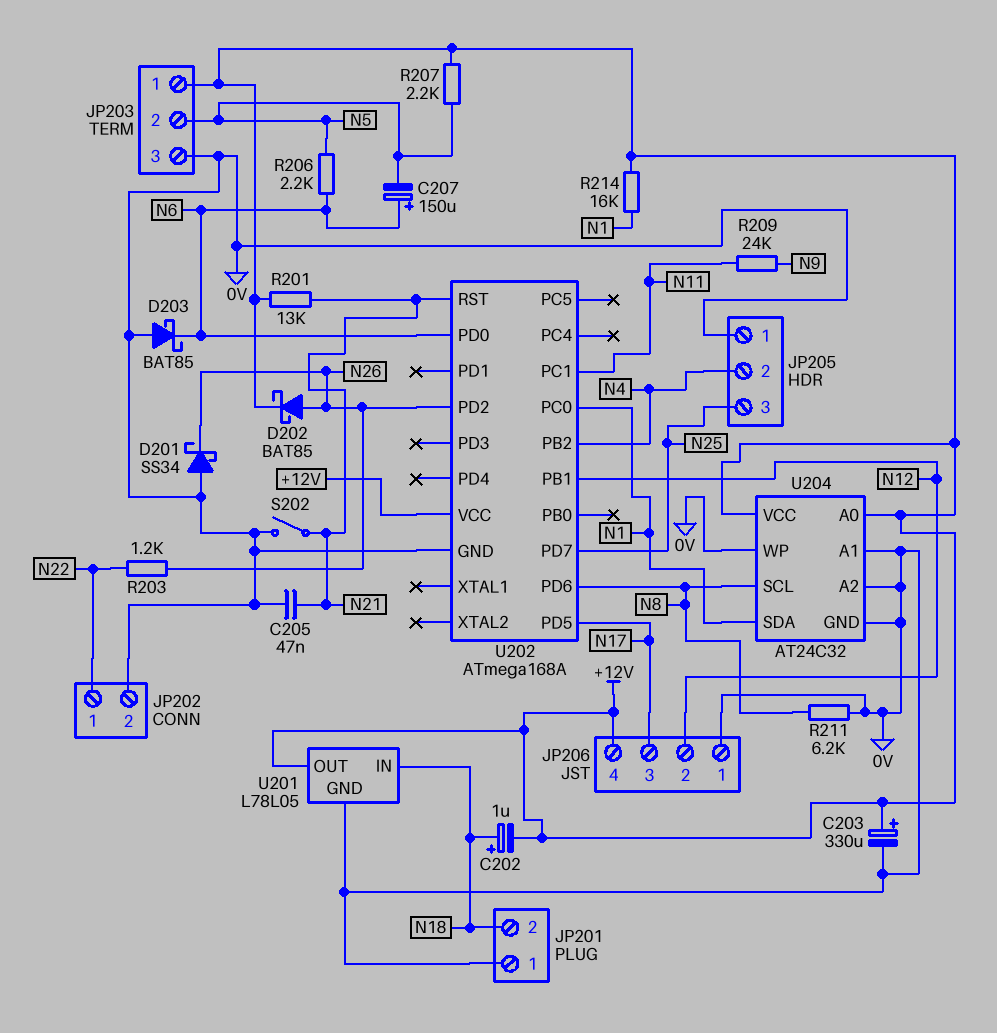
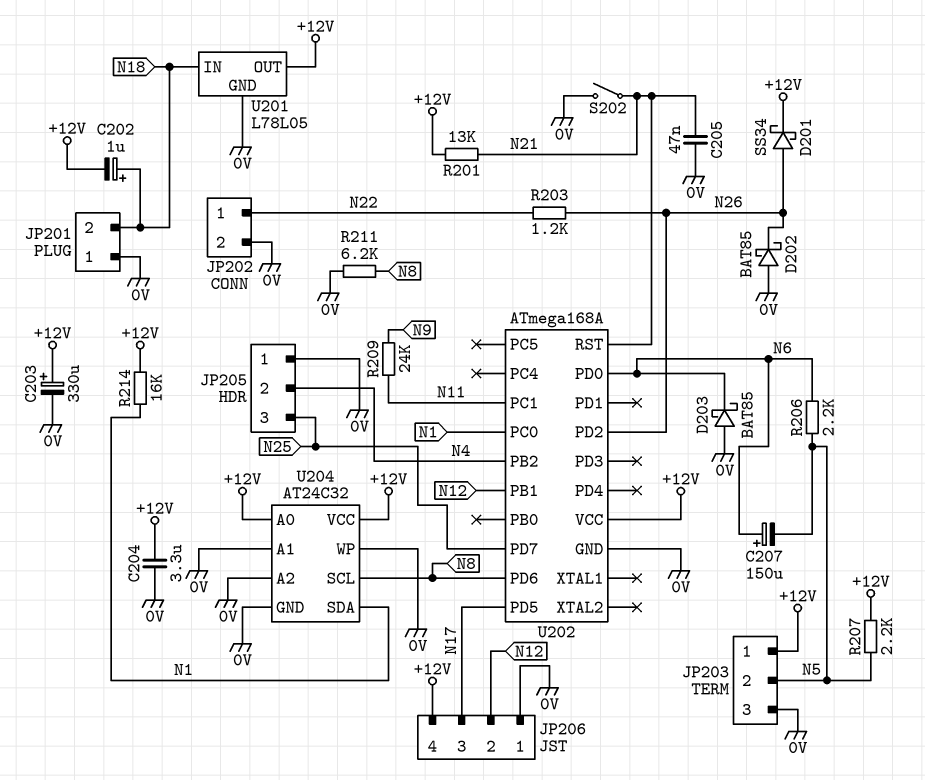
C204: none -> 3.3uF (+12V, 0V)
D201: schottky SS34 (A 0V, K N26) -> schottky SS34 (A N26, K +12V)
D202: schottky BAT85 (A N26, K +12V) -> schottky BAT85 (A 0V, K N26)

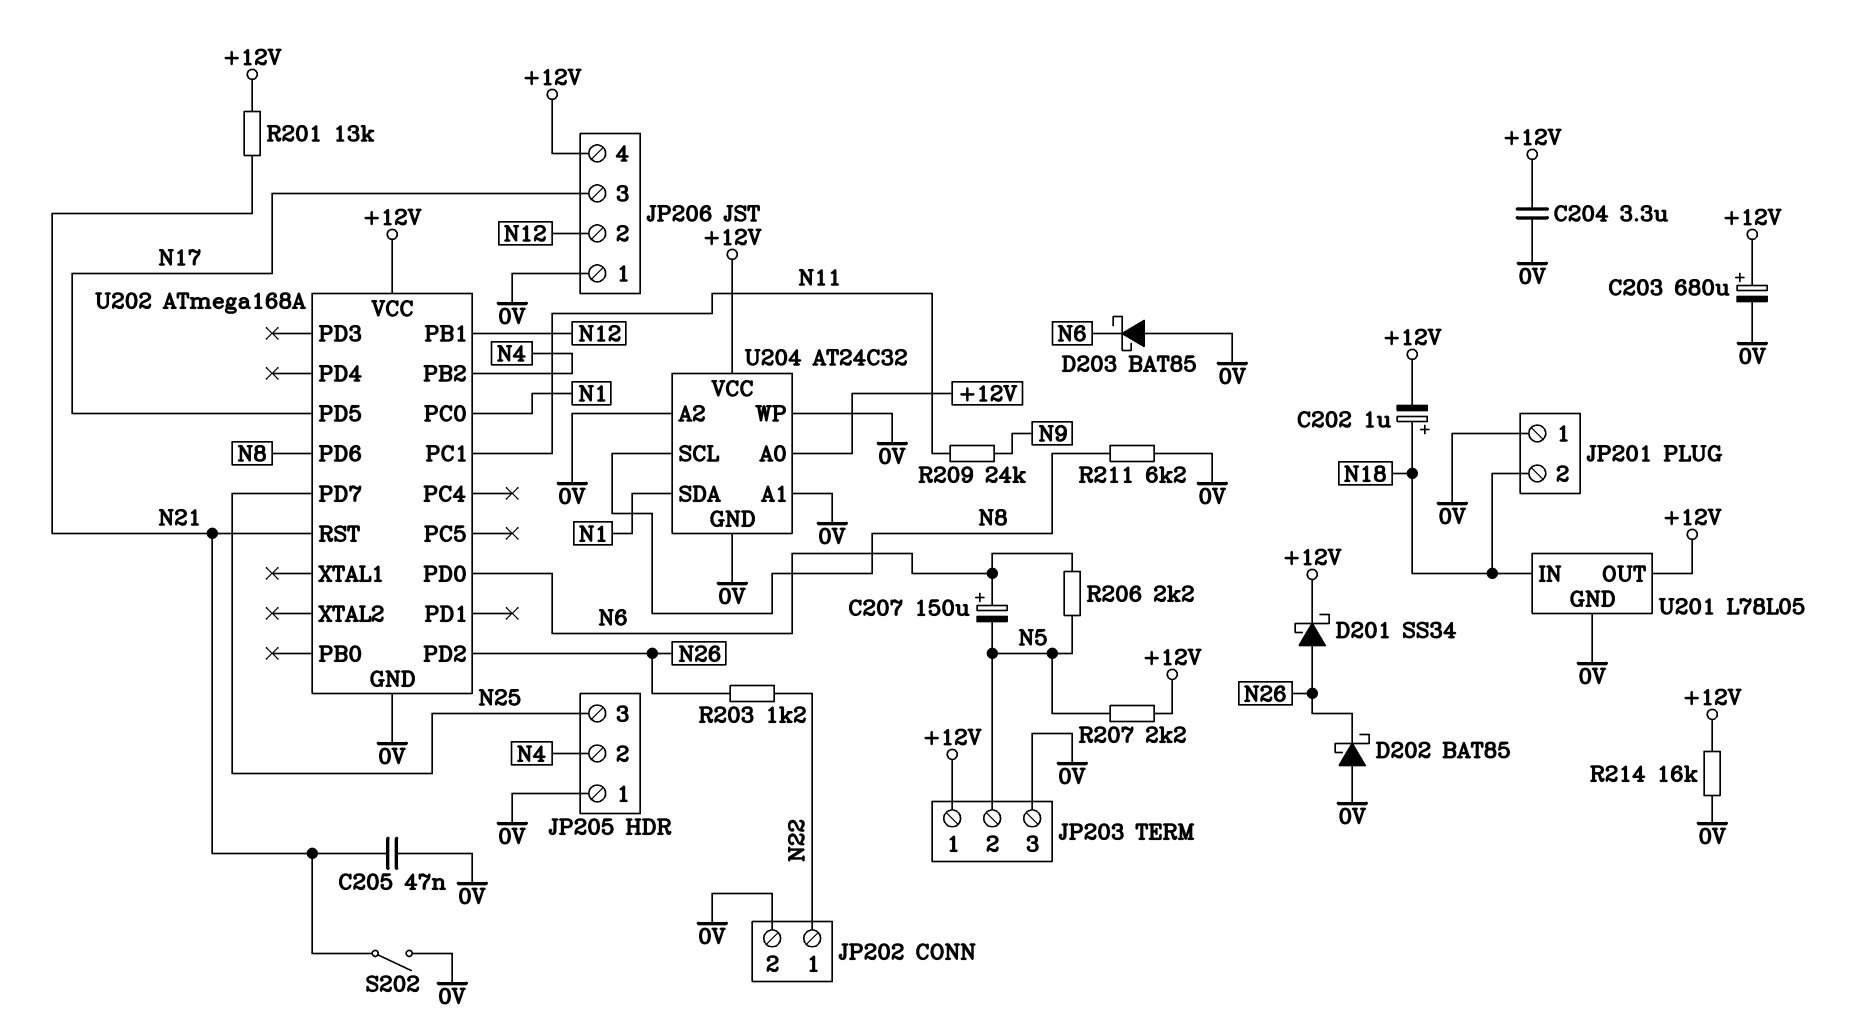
C203: 330uF (plus +12V, minus 0V) -> 680uF (plus +12V, minus 0V)
R214: 16k (+12V, N1) -> 16k (+12V, 0V)

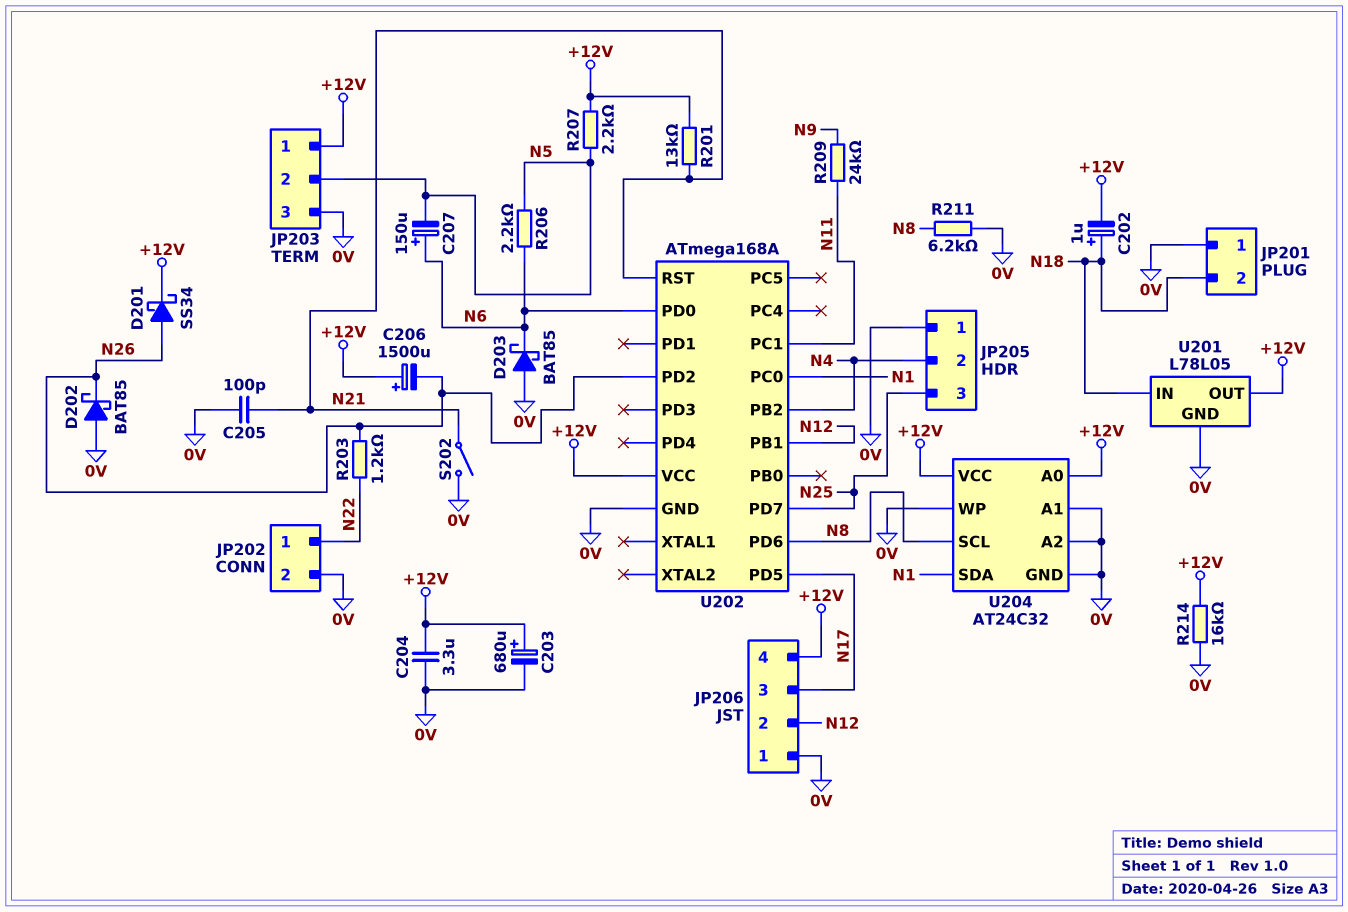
C205: 47nF (0V, N21) -> 100pF (0V, N21)
C206: none -> 1500uF (plus +12V, minus N26)

